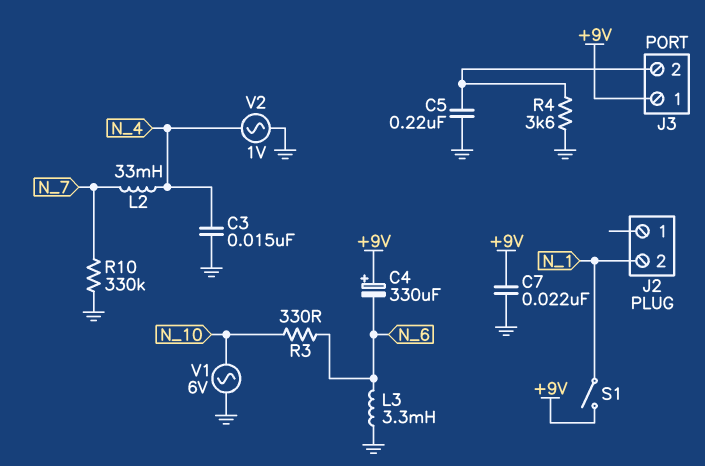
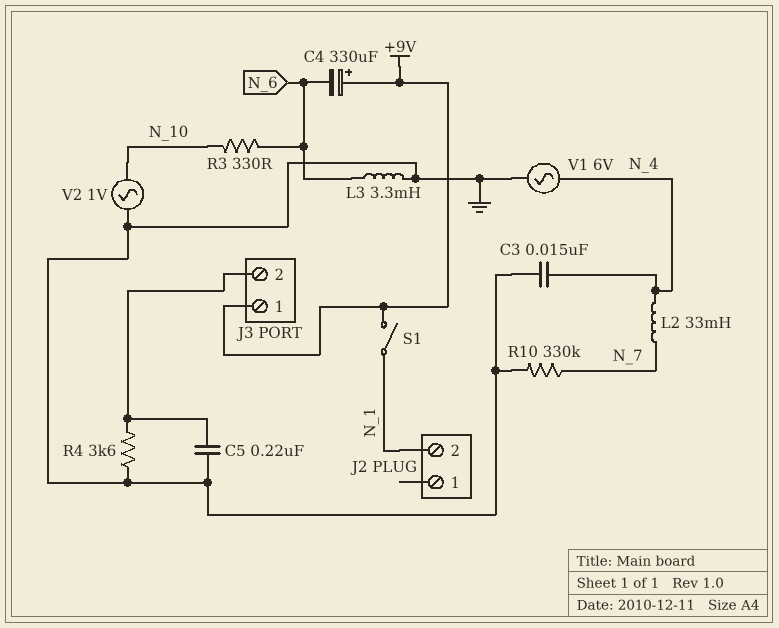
C7: 22nF (+9V, GND) -> none
V1: AC 6V (GND, N_10) -> AC 6V (GND, N_4)
V2: AC 1V (GND, N_4) -> AC 1V (GND, N_10)

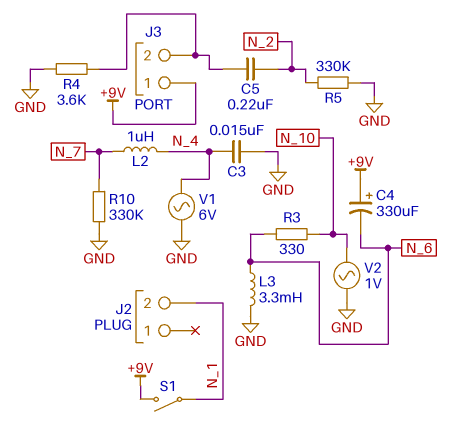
C5: 220nF (GND, J3/2) -> 220nF (J3/2, N_2)
L2: 33mH (N_4, N_7) -> 1uH (N_4, N_7)
R5: none -> 330k (GND, N_2)

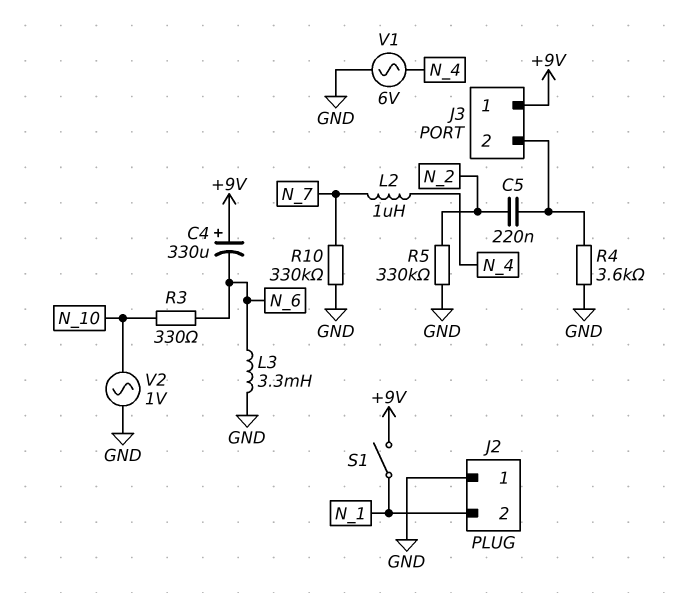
C3: 15nF (GND, N_4) -> none
J2 pin 1: none -> GND

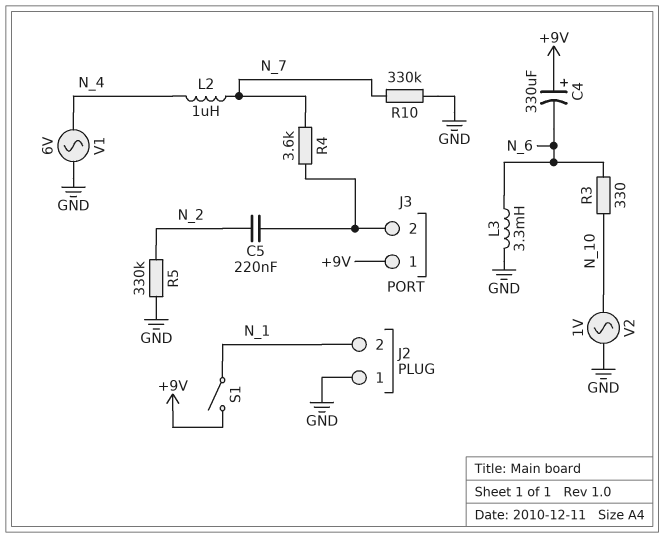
R4: 3.6k (GND, J3/2) -> 3.6k (J3/2, N_7)

